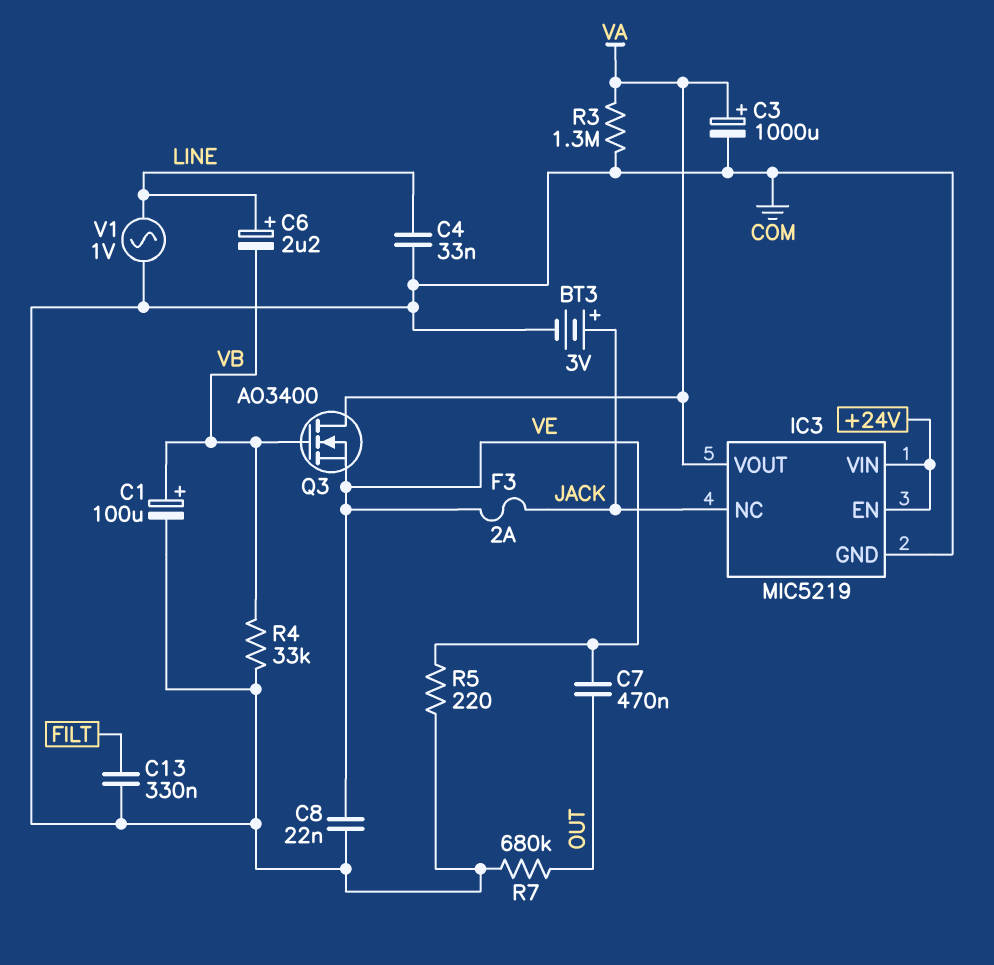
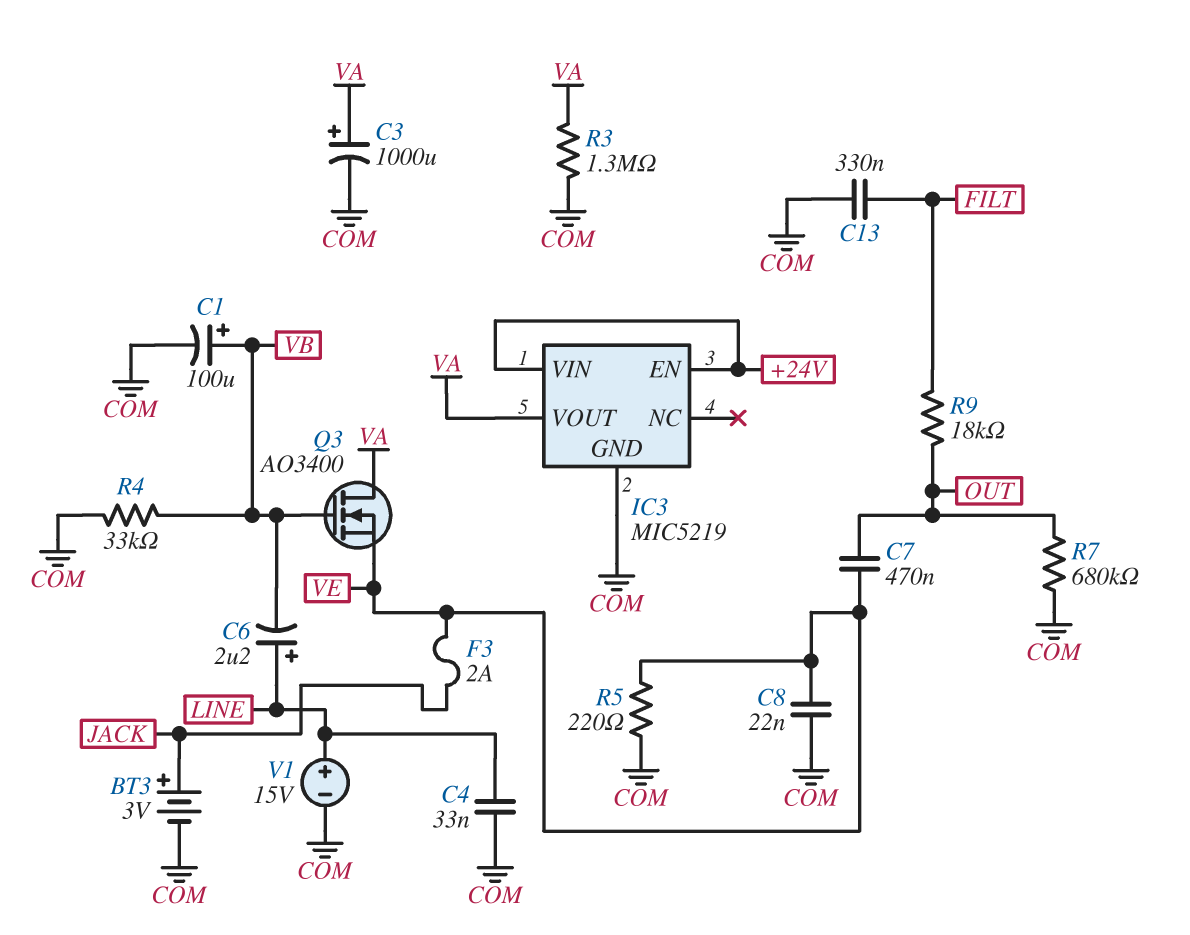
IC3 pin NC: JACK -> none
R9: none -> 18k (FILT, OUT)
V1: AC 1V (COM, LINE) -> 15V (plus LINE, minus COM)

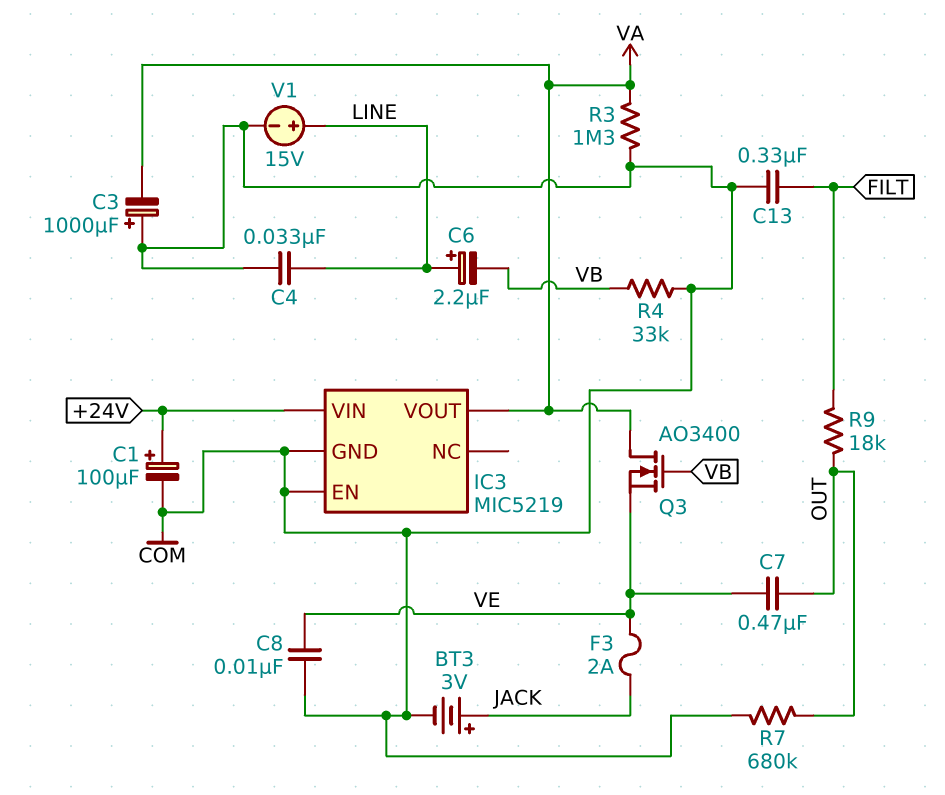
C1: 100uF (plus VB, minus COM) -> 100uF (plus +24V, minus COM)
C3: 1000uF (plus VA, minus COM) -> 1000uF (plus COM, minus VA)
C8: 22nF (COM, VE) -> 10nF (COM, VE)
IC3 pin EN: +24V -> COM
R5: 220 (COM, VE) -> none

